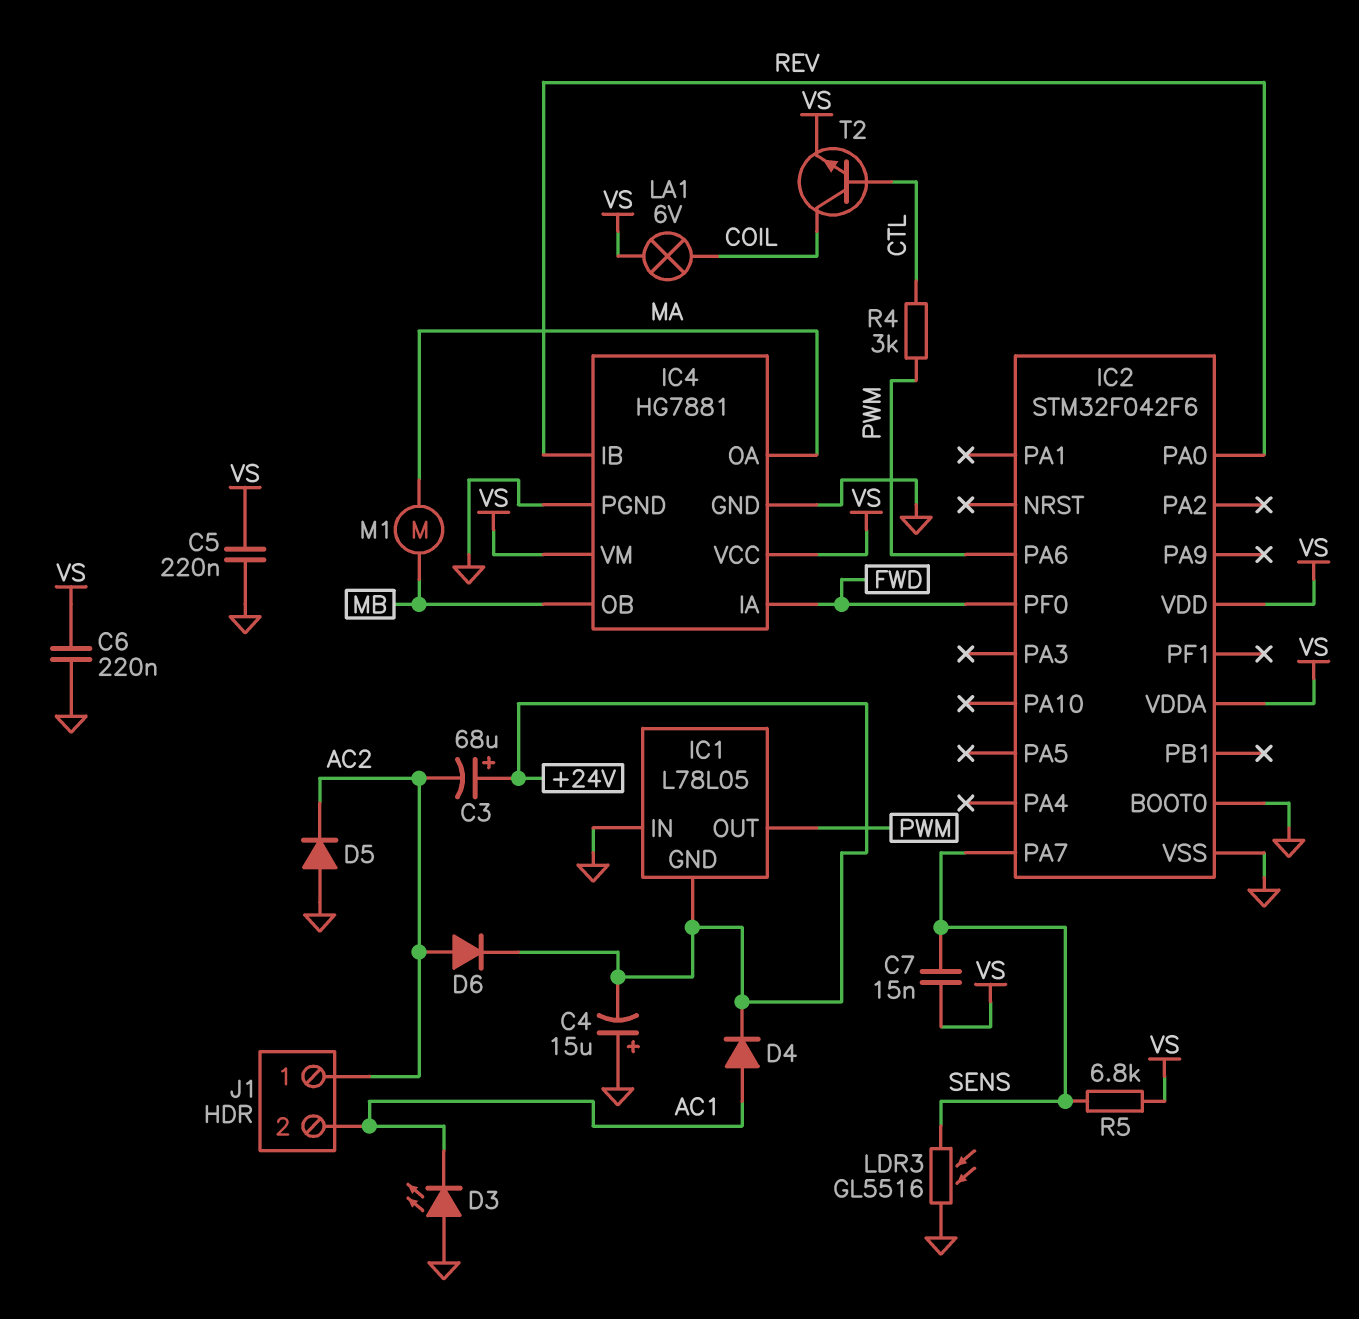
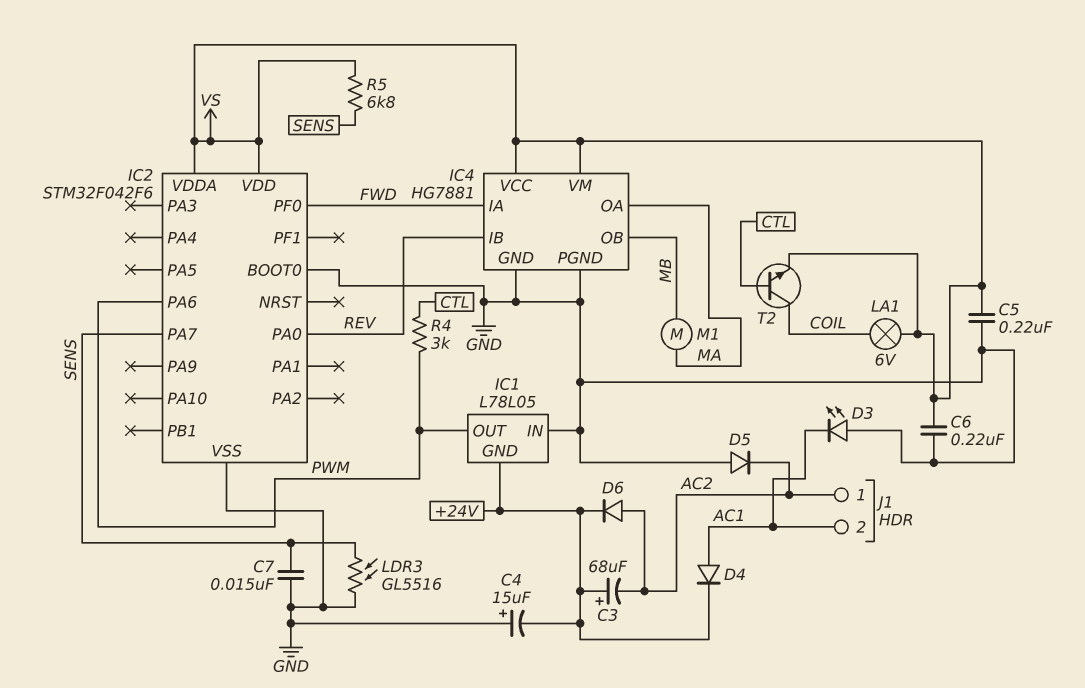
C7: 15nF (SENS, VS) -> 15nF (GND, SENS)

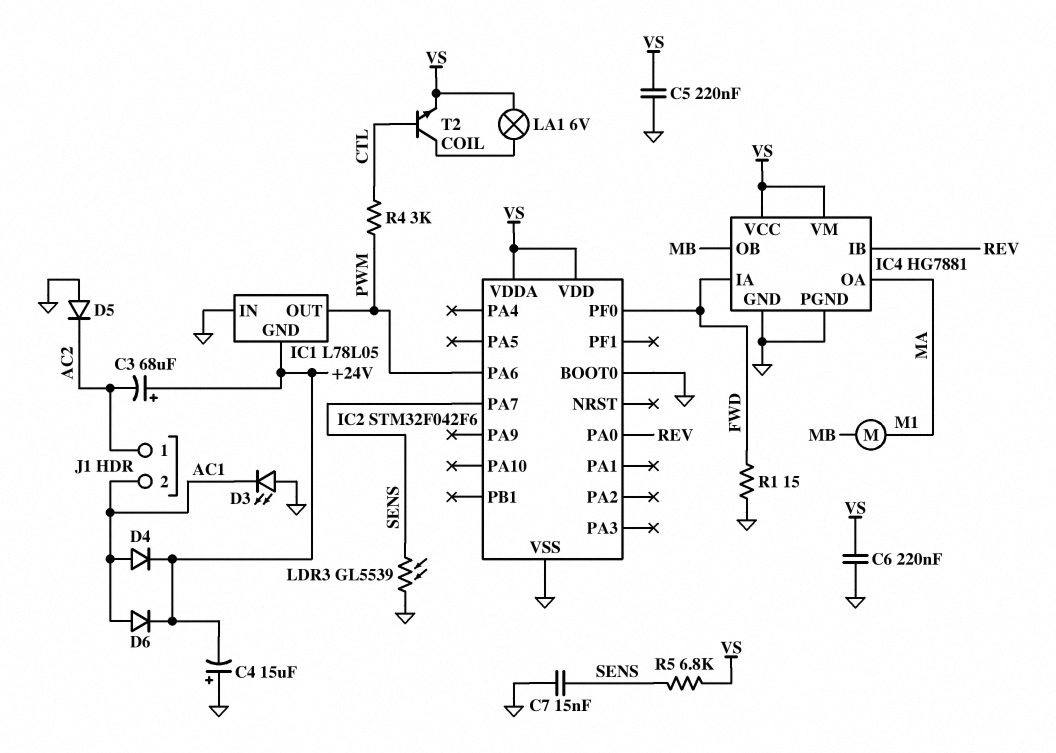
D6: diode (A AC2, K +24V) -> diode (A AC1, K +24V)
LDR3: GL5516 (GND, SENS) -> GL5539 (GND, SENS)
R1: none -> 15 (FWD, GND)

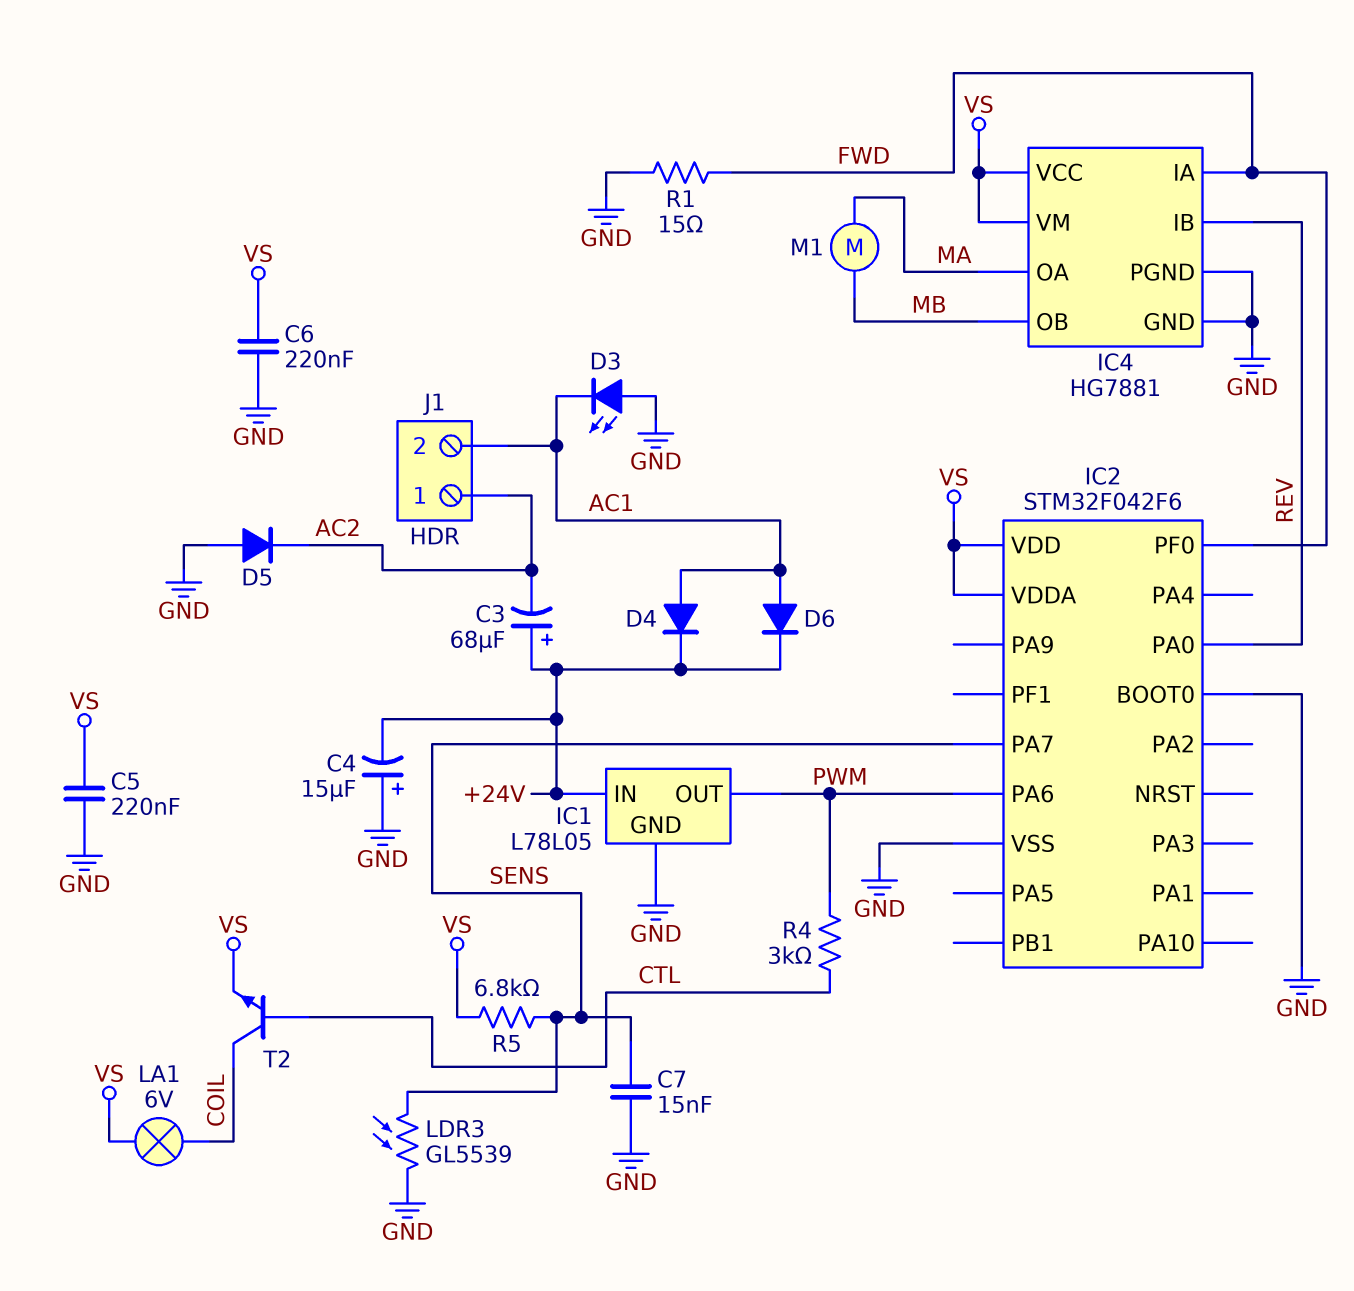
IC1 pin GND: +24V -> GND
IC1 pin IN: GND -> +24V

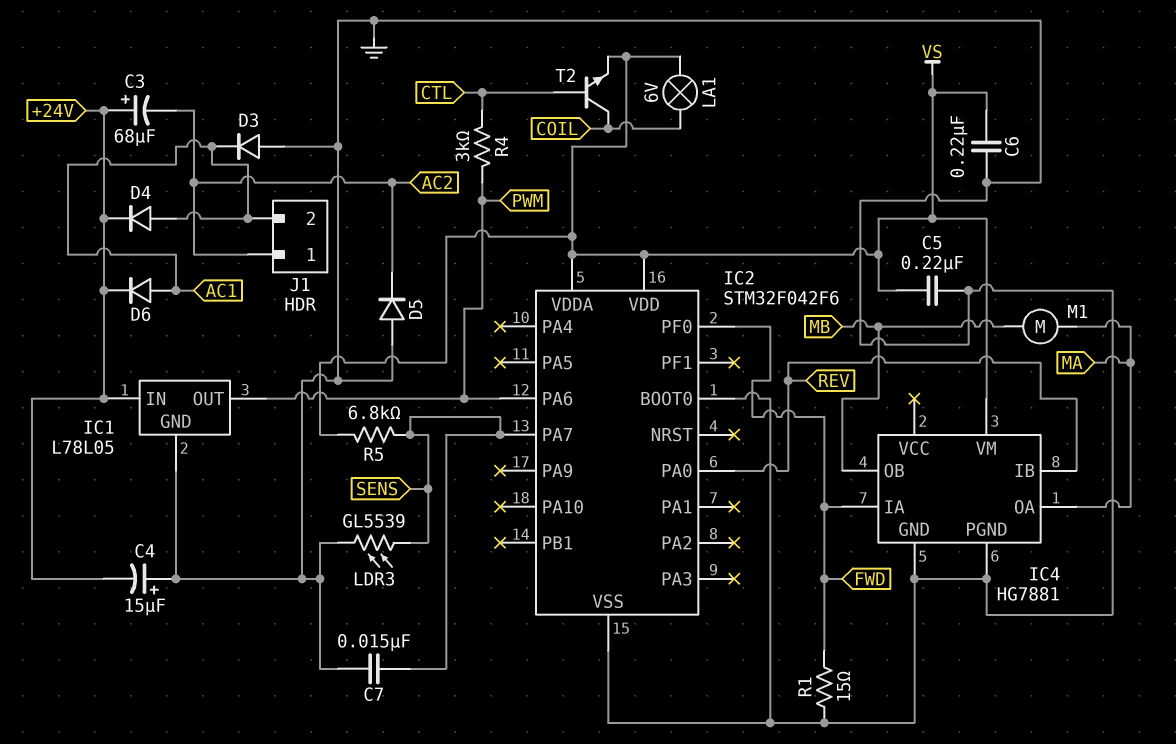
D3: LED (A GND, K AC1) -> diode (A GND, K AC1)
IC4 pin VCC: VS -> none

